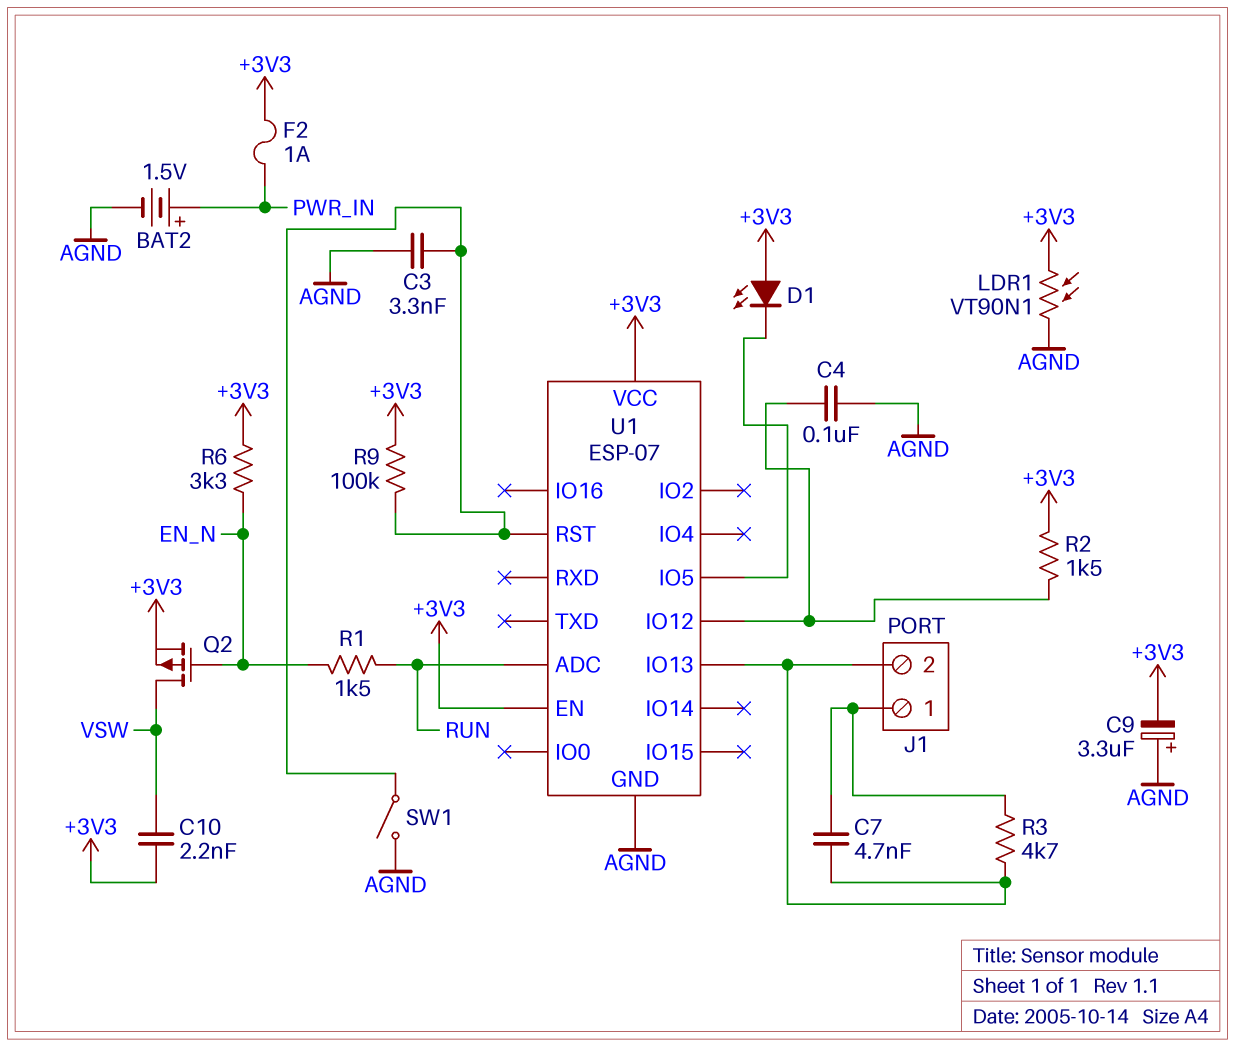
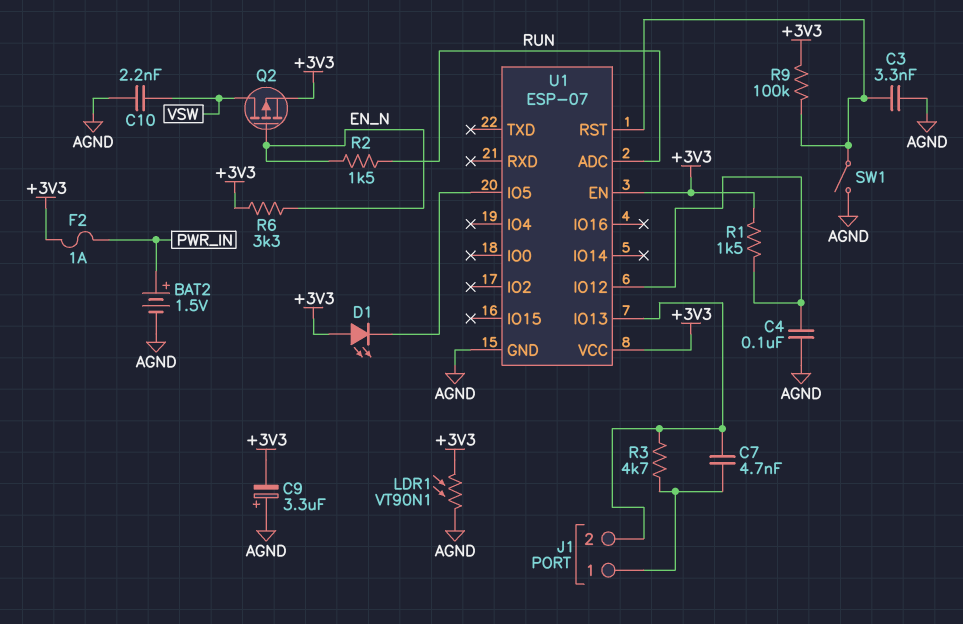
C10: 2.2nF (+3V3, VSW) -> 2.2nF (AGND, VSW)
R1: 1.5k (EN_N, RUN) -> 1.5k (+3V3, U1/IO12)
R2: 1.5k (+3V3, U1/IO12) -> 1.5k (EN_N, RUN)

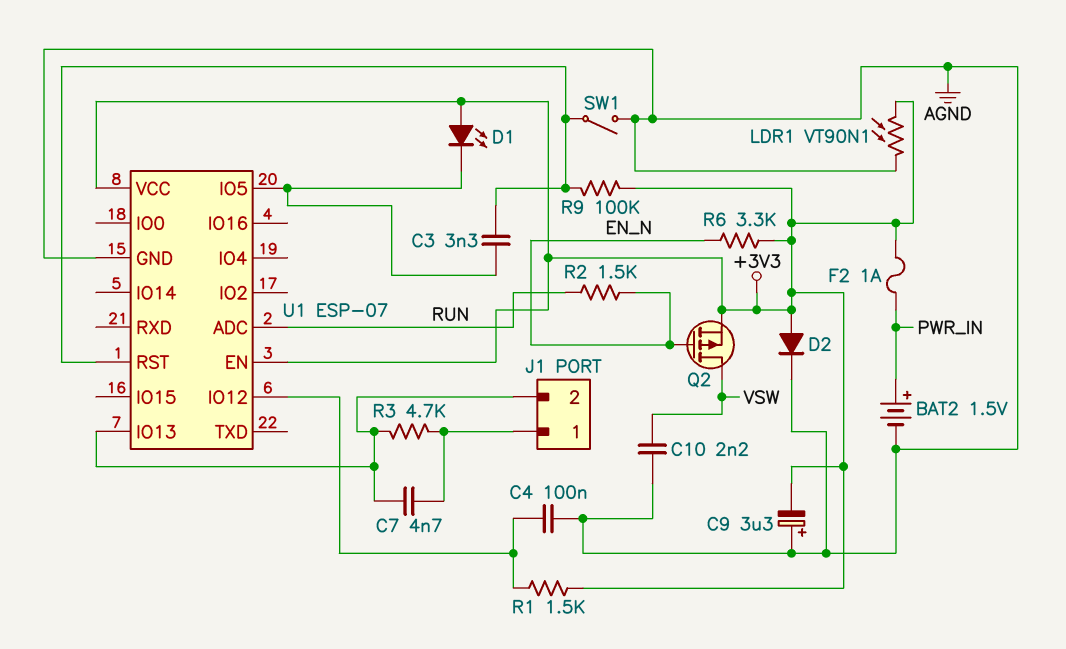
C3: 3.3nF (AGND, U1/RST) -> 3.3nF (U1/IO5, U1/RST)
D2: none -> diode (A +3V3, K AGND)

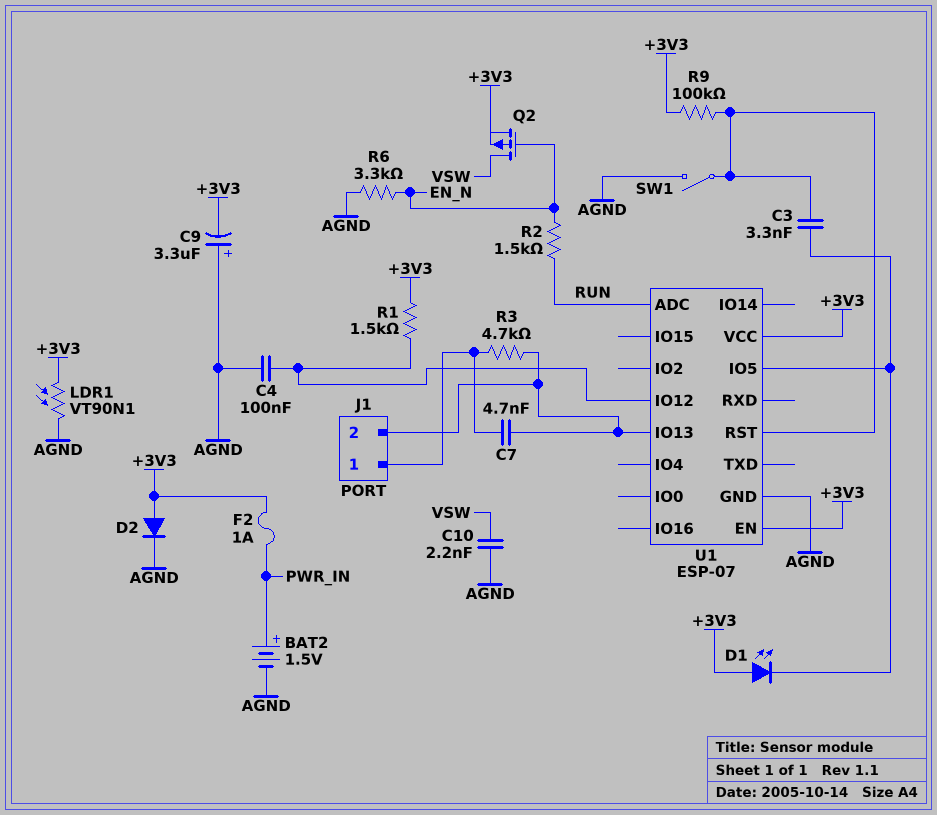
R6: 3.3k (+3V3, EN_N) -> 3.3k (AGND, EN_N)

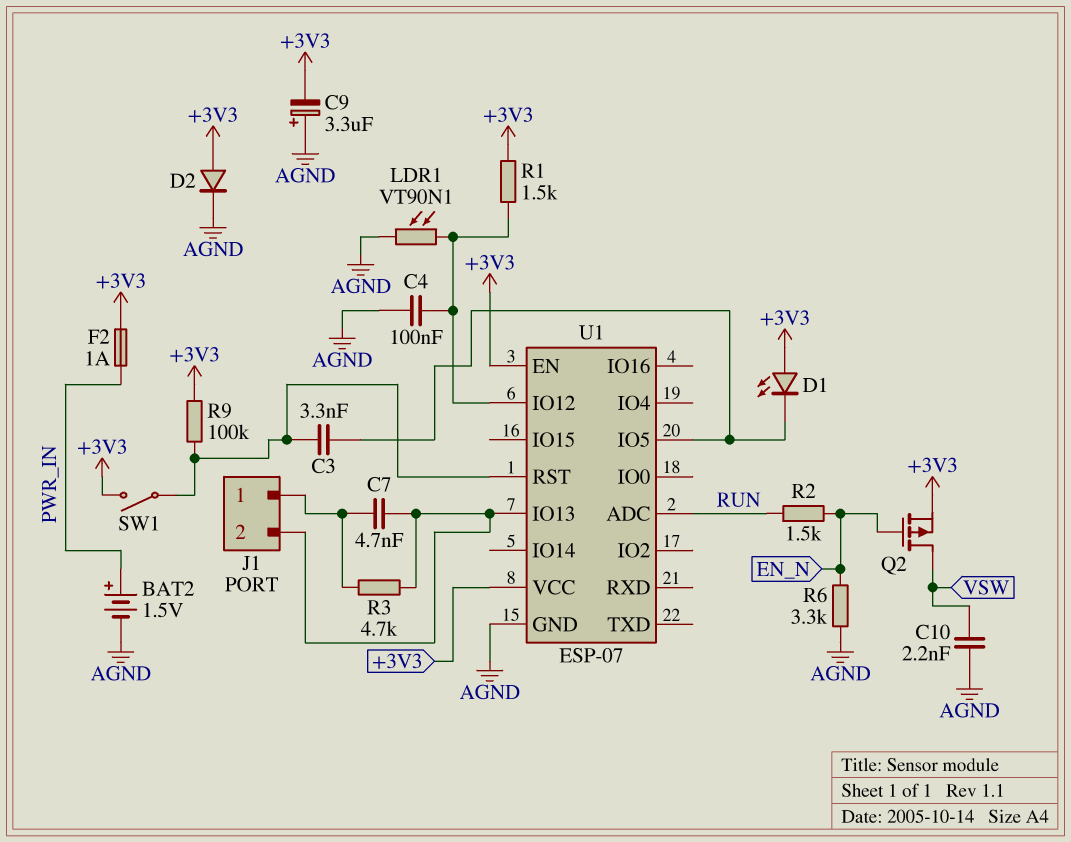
LDR1: VT90N1 (+3V3, AGND) -> VT90N1 (AGND, U1/IO12)
SW1: switch (AGND, U1/RST) -> switch (+3V3, U1/RST)

